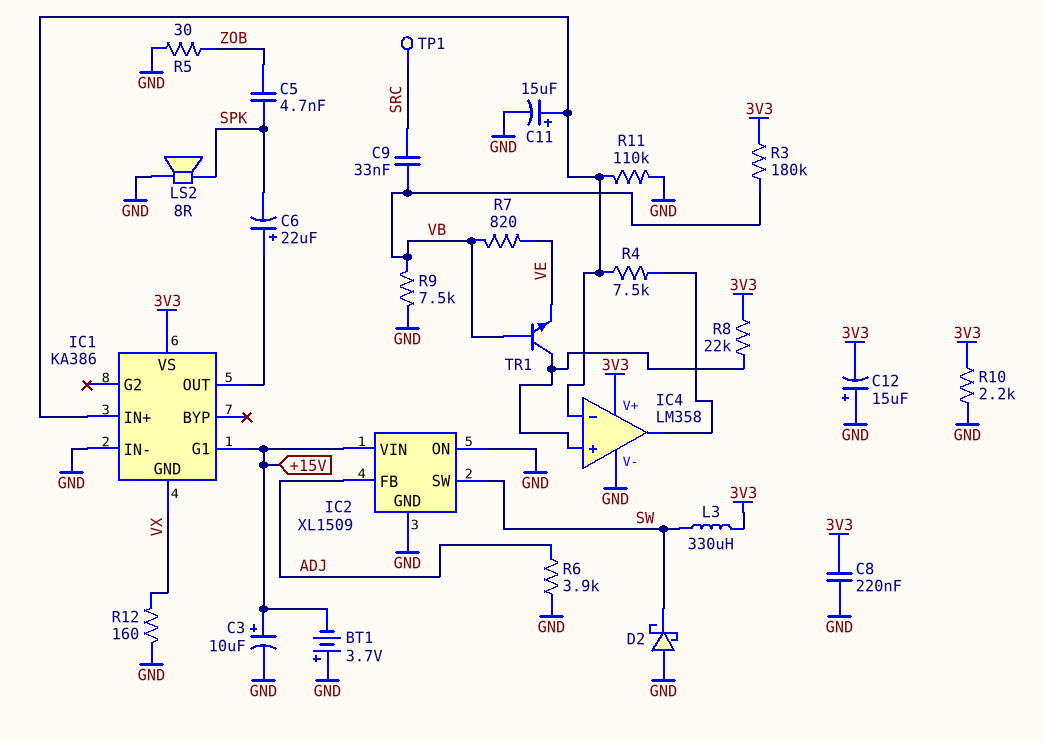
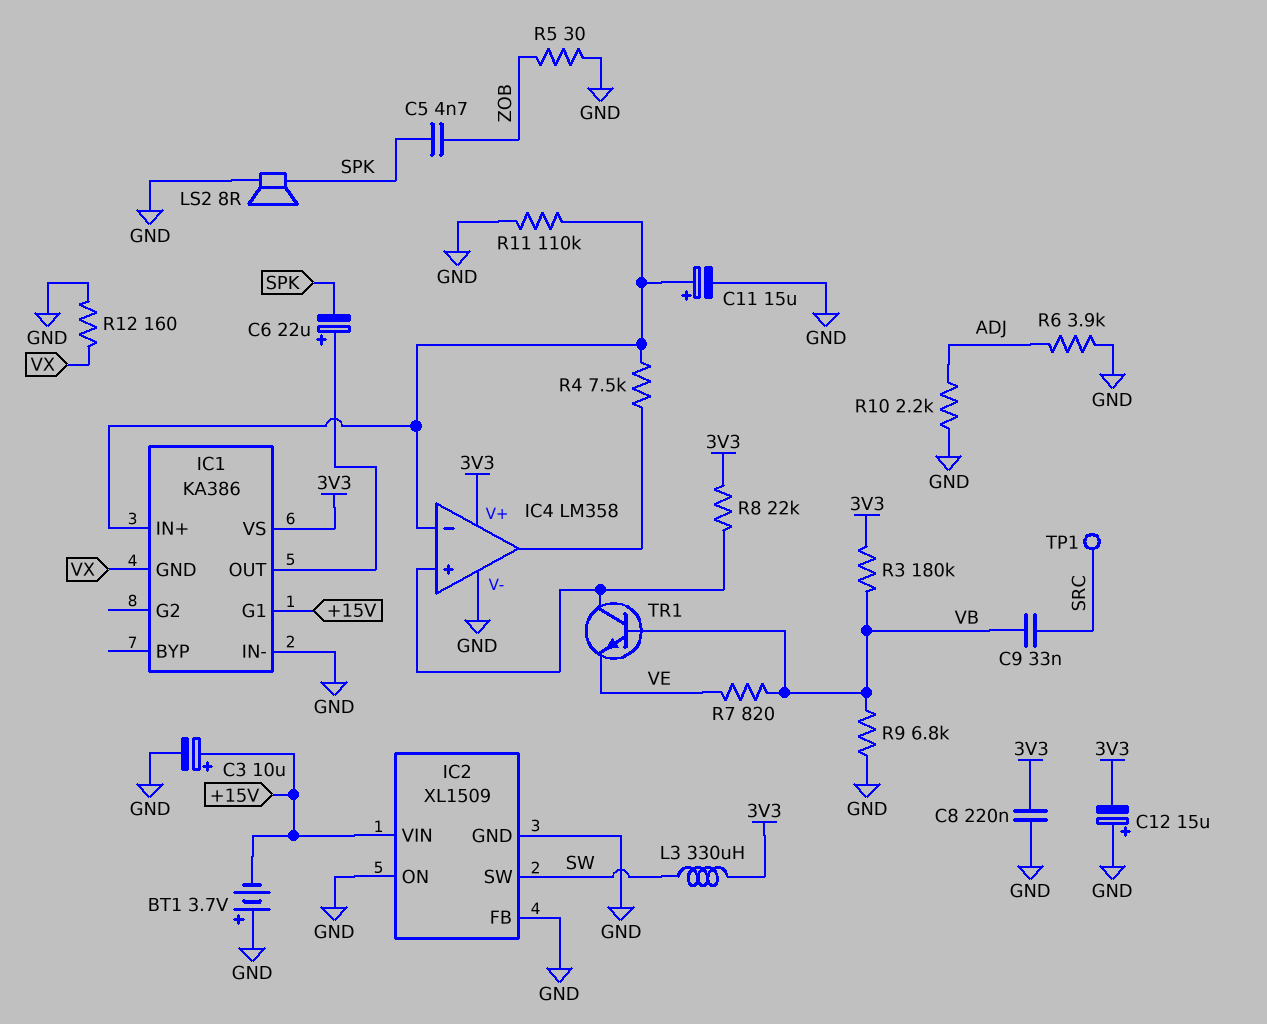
D2: schottky (A GND, K SW) -> none
IC2 pin FB: ADJ -> GND
R9: 7.5k (GND, VB) -> 6.8k (GND, VB)
R10: 2.2k (3V3, GND) -> 2.2k (ADJ, GND)

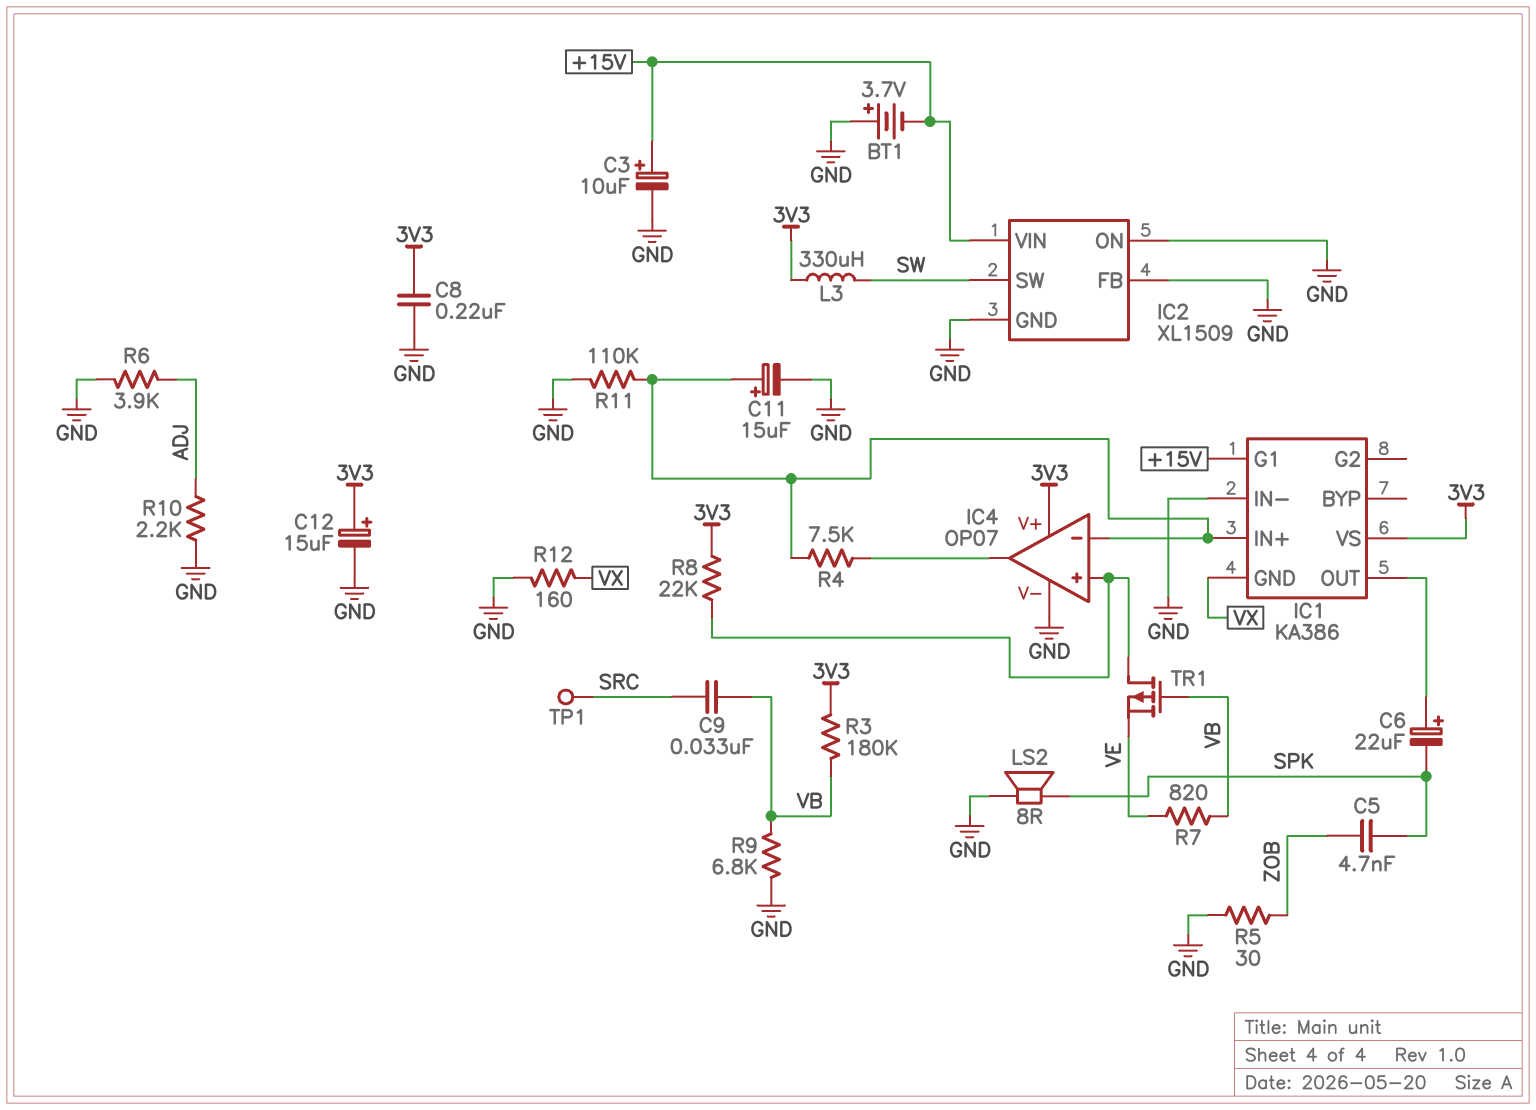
C12: 15uF (plus GND, minus 3V3) -> 15uF (plus 3V3, minus GND)
IC4: LM358 -> OP07
TR1: NPN (B VB, C IC4/in+, E VE) -> PMOS (G VB, D IC4/in+, S VE)

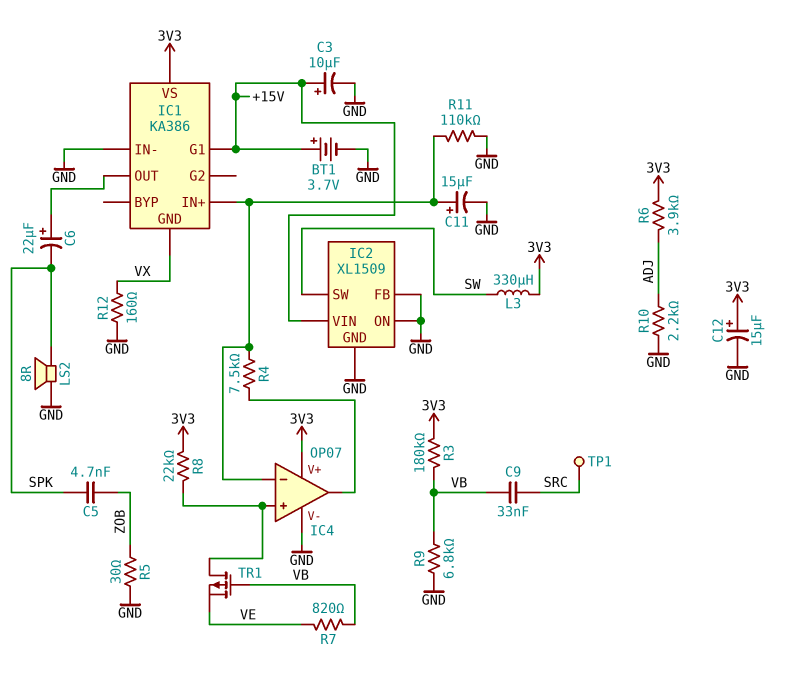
BT1: 3.7V (plus GND, minus +15V) -> 3.7V (plus +15V, minus GND)
C8: 220nF (3V3, GND) -> none
R6: 3.9k (ADJ, GND) -> 3.9k (3V3, ADJ)

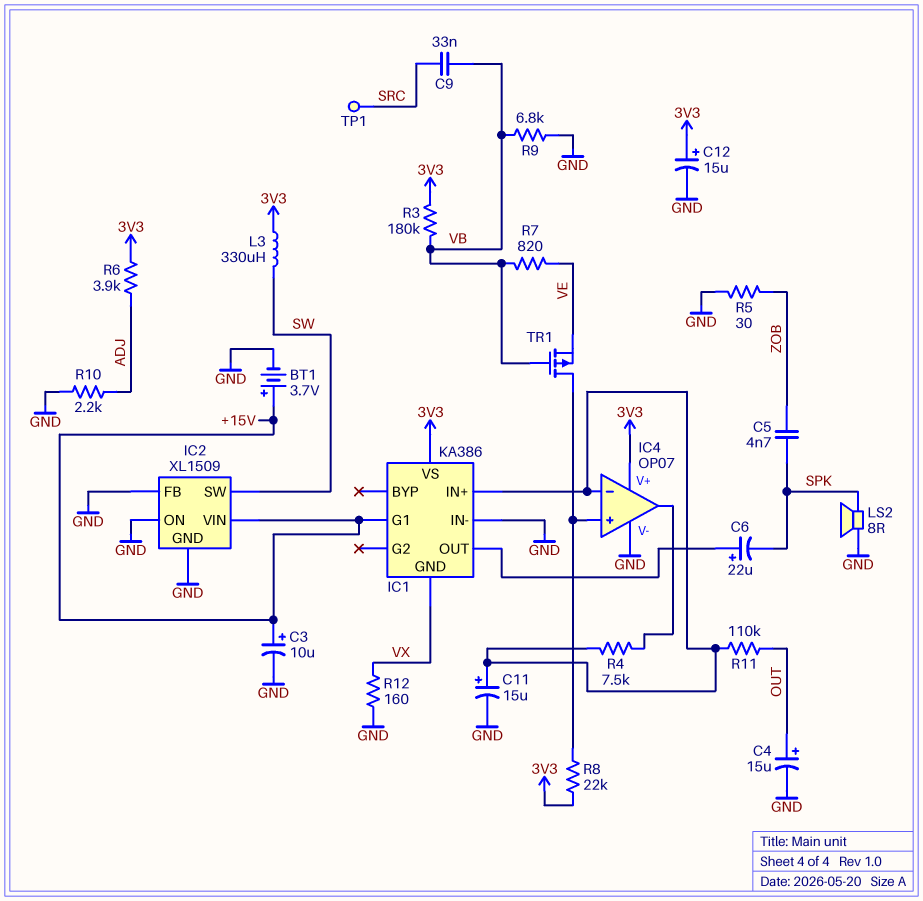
C4: none -> 15uF (plus OUT, minus GND)
R11: 110k (GND, IC1/IN+) -> 110k (IC1/IN+, OUT)

